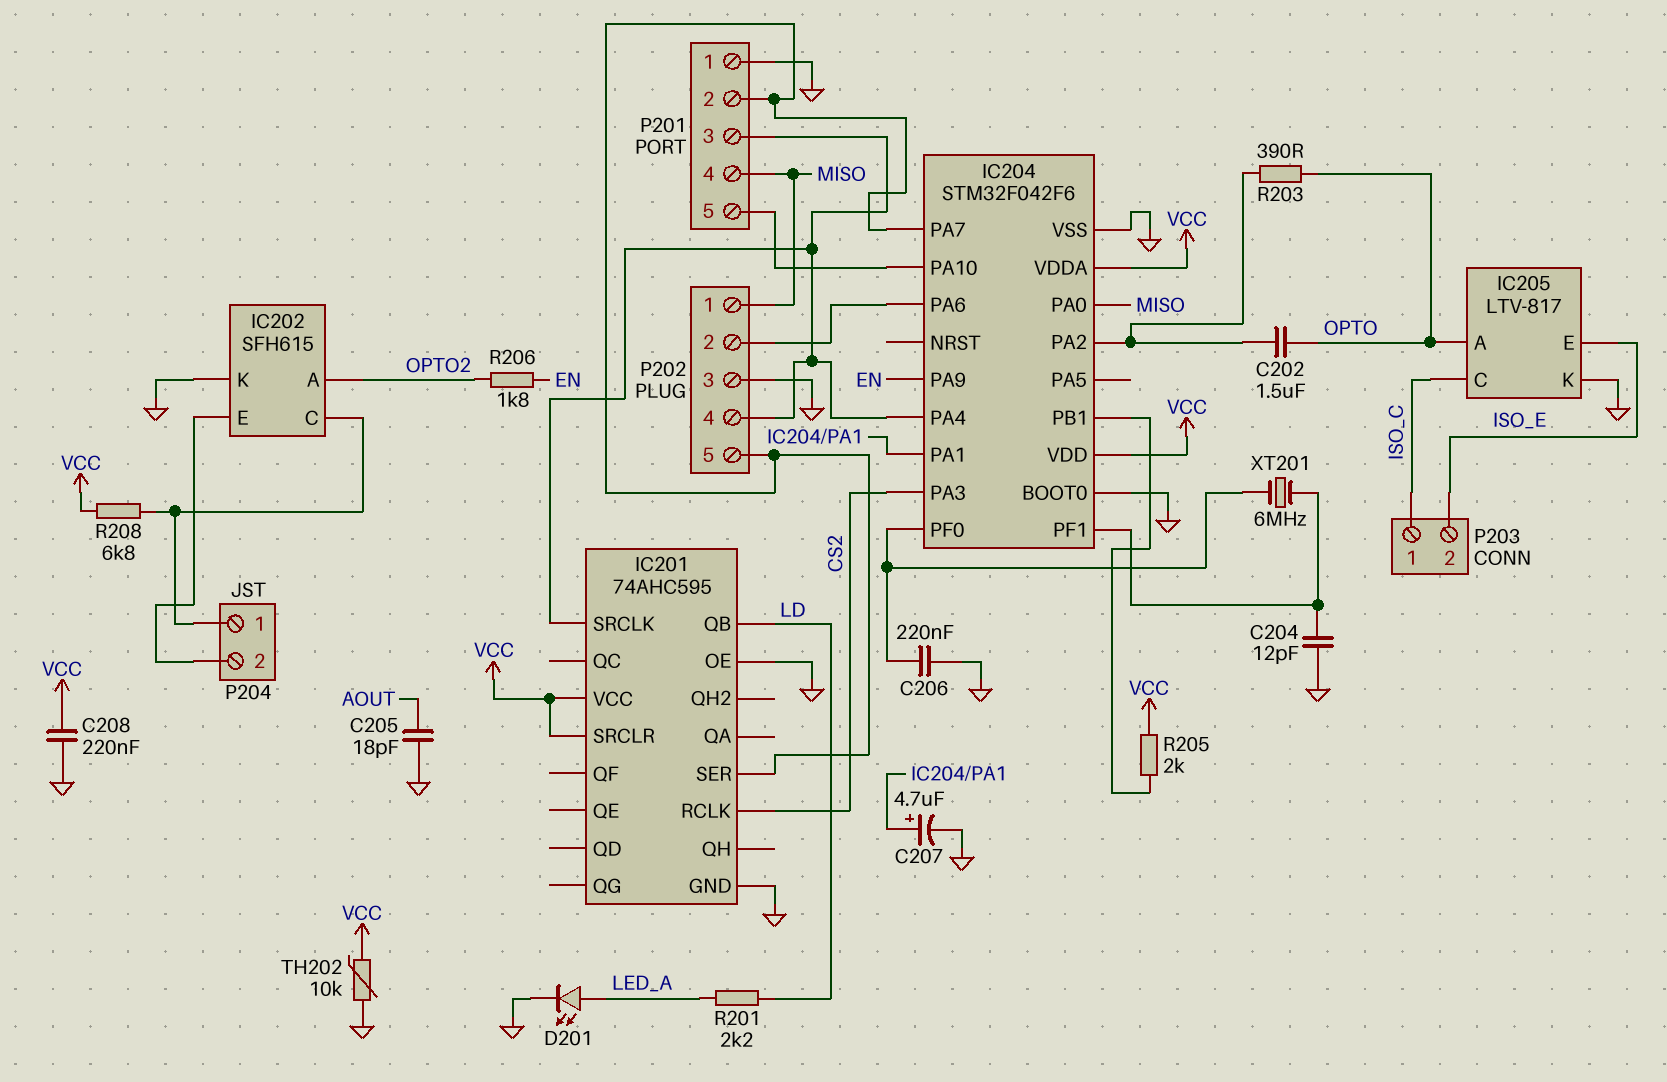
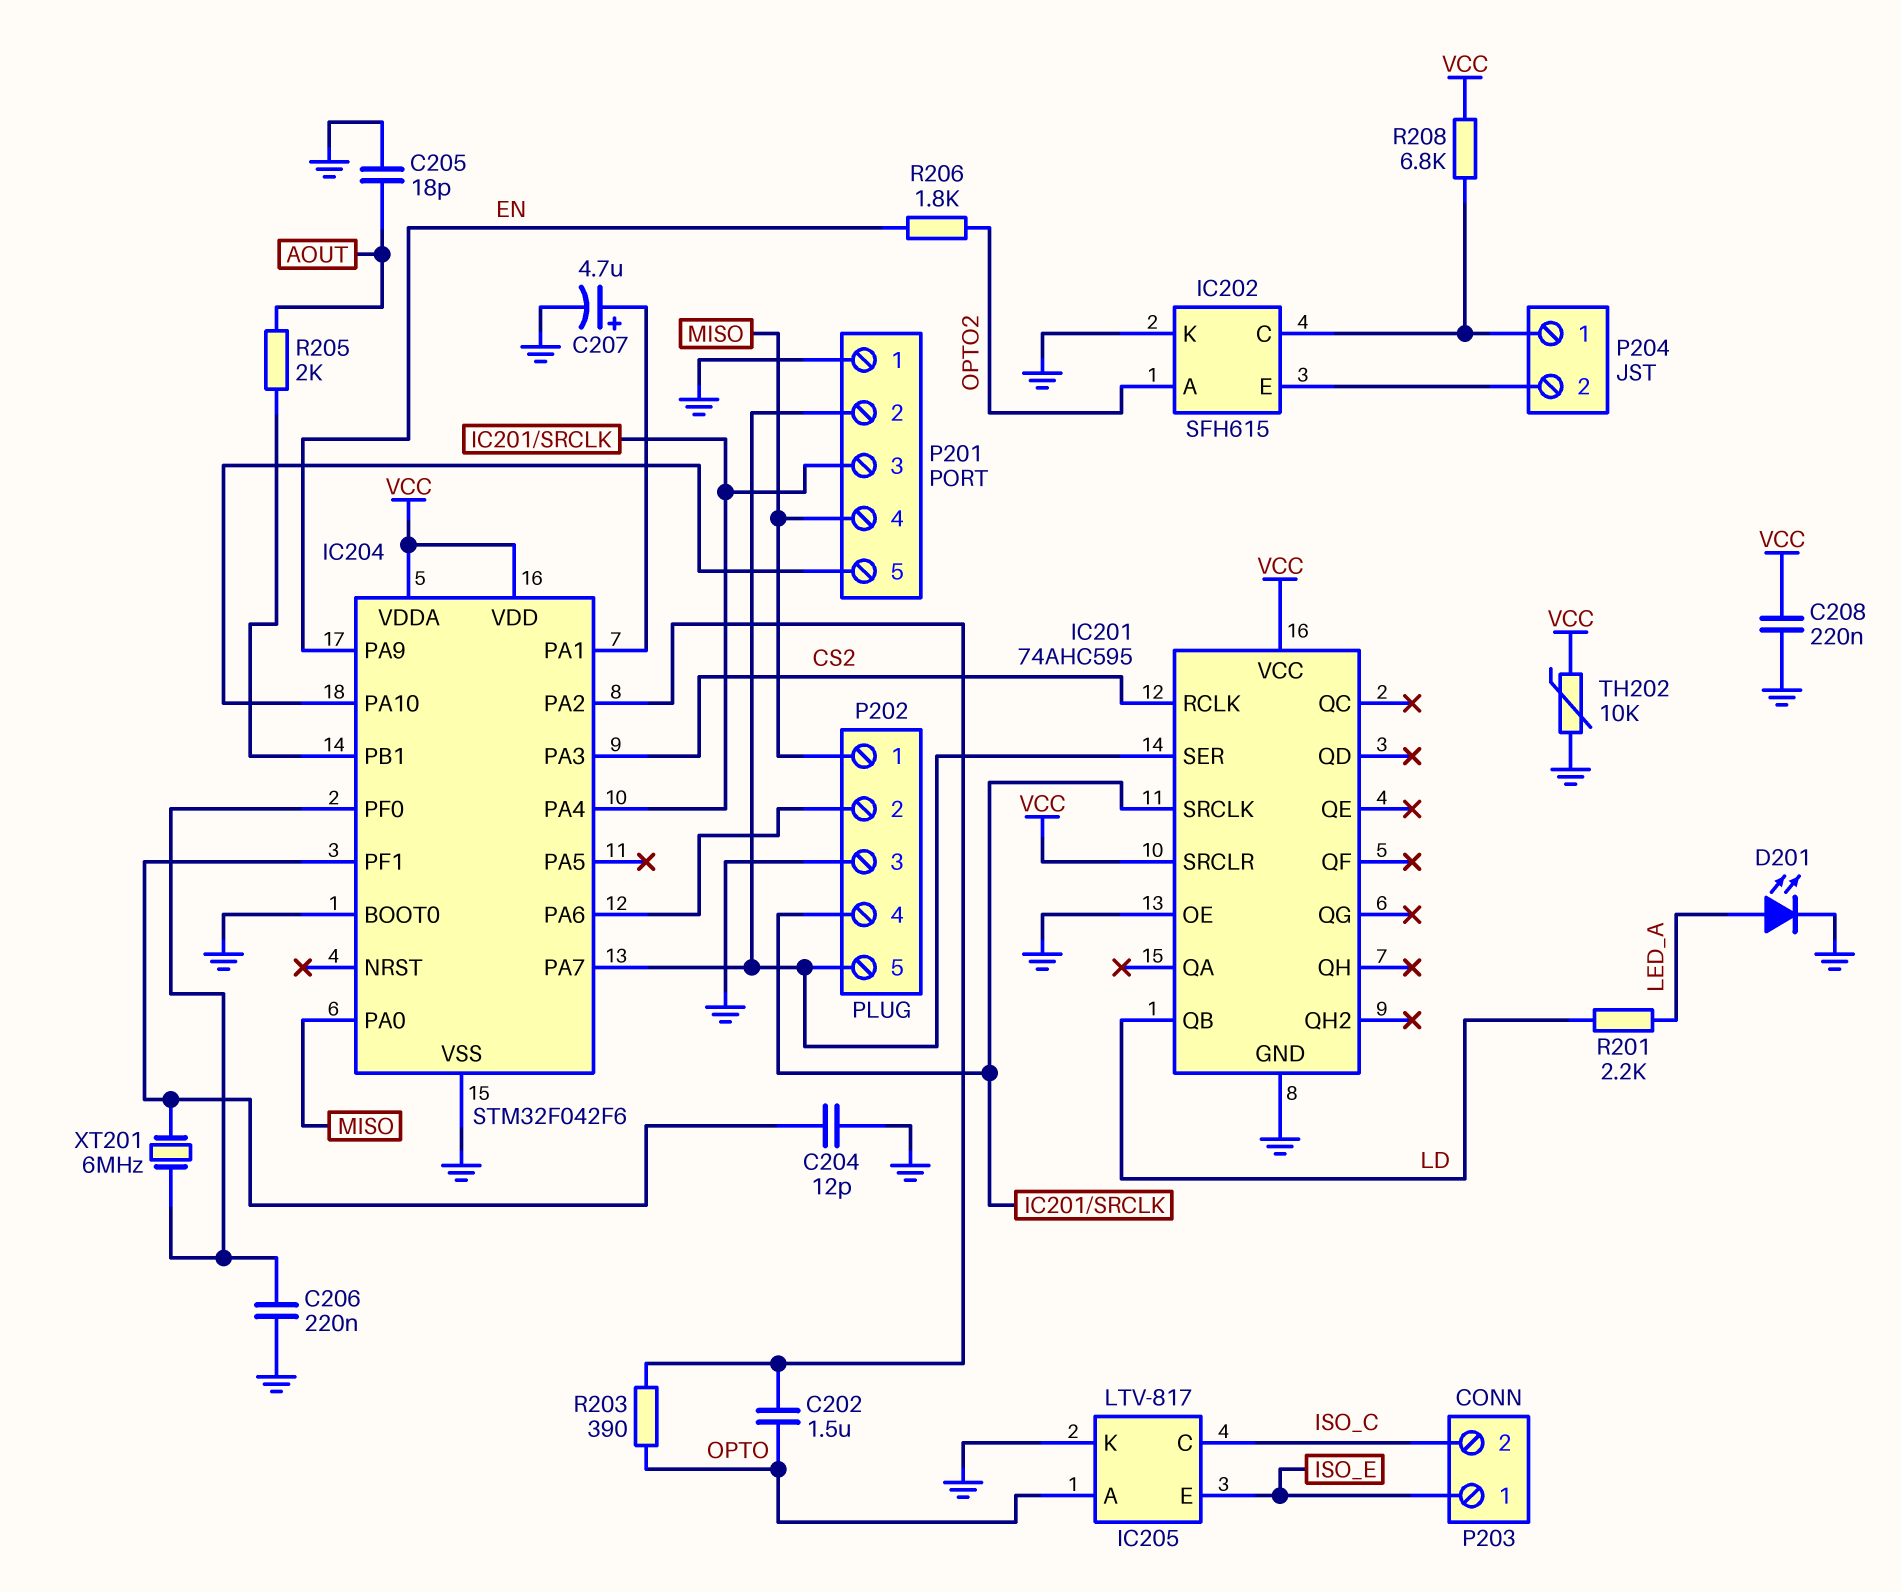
P203 pin 1: ISO_C -> ISO_E
P203 pin 2: ISO_E -> ISO_C
R205: 2k (IC204/PB1, VCC) -> 2k (AOUT, IC204/PB1)

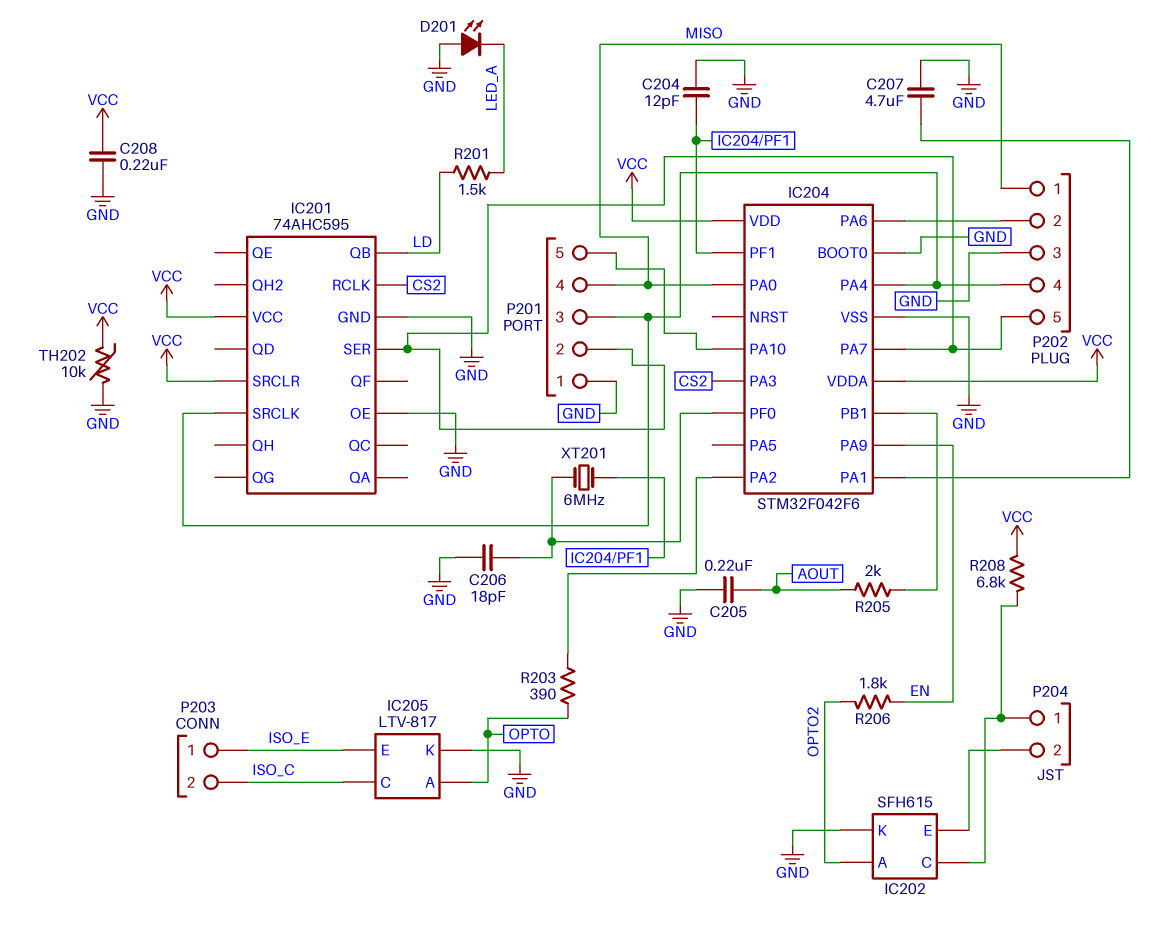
C202: 1.5uF (IC204/PA2, OPTO) -> none
C205: 18pF (AOUT, GND) -> 220nF (AOUT, GND)
C206: 220nF (GND, IC204/PF0) -> 18pF (GND, IC204/PF0)
C207: 4.7uF (plus IC204/PA1, minus GND) -> 4.7uF (GND, IC204/PA1)
D201: LED (A LED_A, K GND) -> LED (A GND, K LED_A)
R201: 2.2k (LD, LED_A) -> 1.5k (LD, LED_A)

